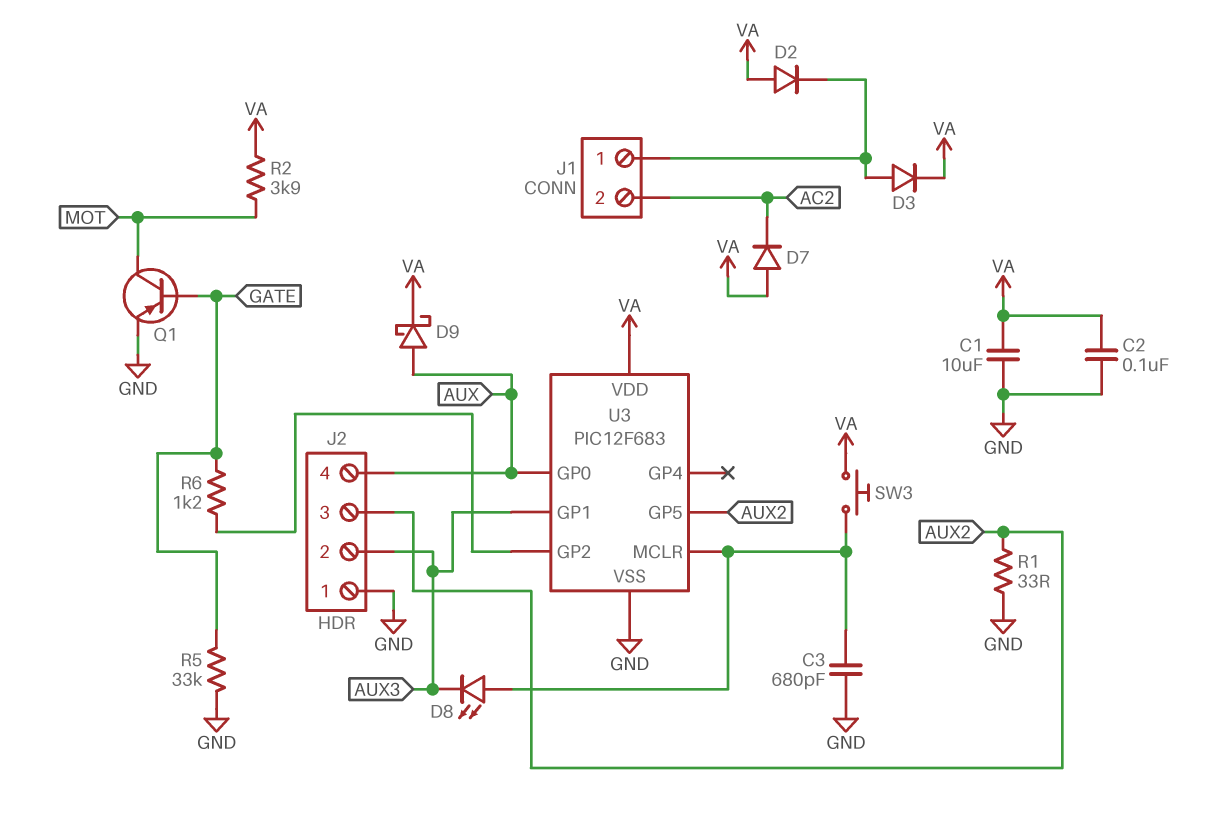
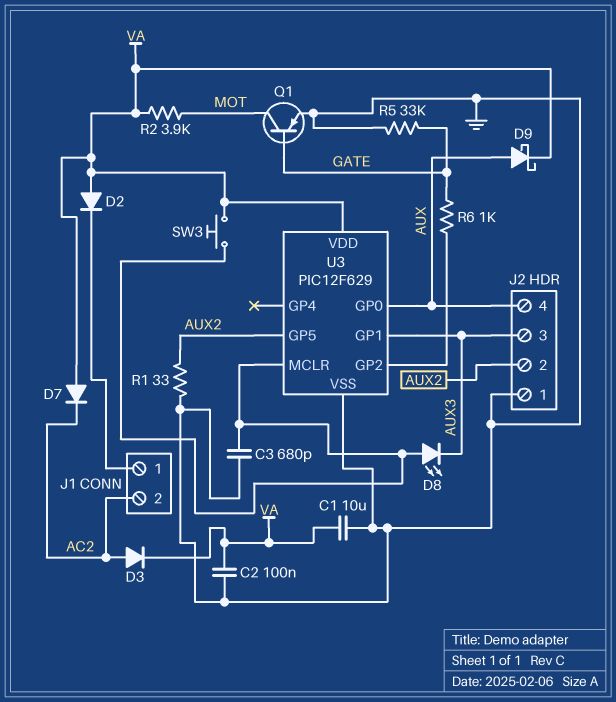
D3: diode (A J1/1, K VA) -> diode (A AC2, K VA)
J2 pin 2: AUX3 -> AUX2
J2 pin 3: AUX2 -> AUX3
R6: 1.2k (GATE, U3/GP2) -> 1k (GATE, U3/GP2)
U3: PIC12F683 -> PIC12F629

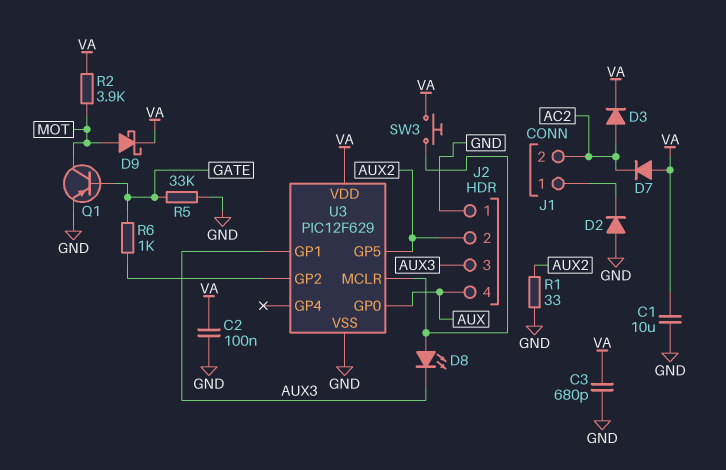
C3: 680pF (GND, U3/MCLR) -> 680pF (GND, VA)
D2: diode (A VA, K J1/1) -> diode (A GND, K J1/1)
D9: schottky (A AUX, K VA) -> schottky (A MOT, K VA)

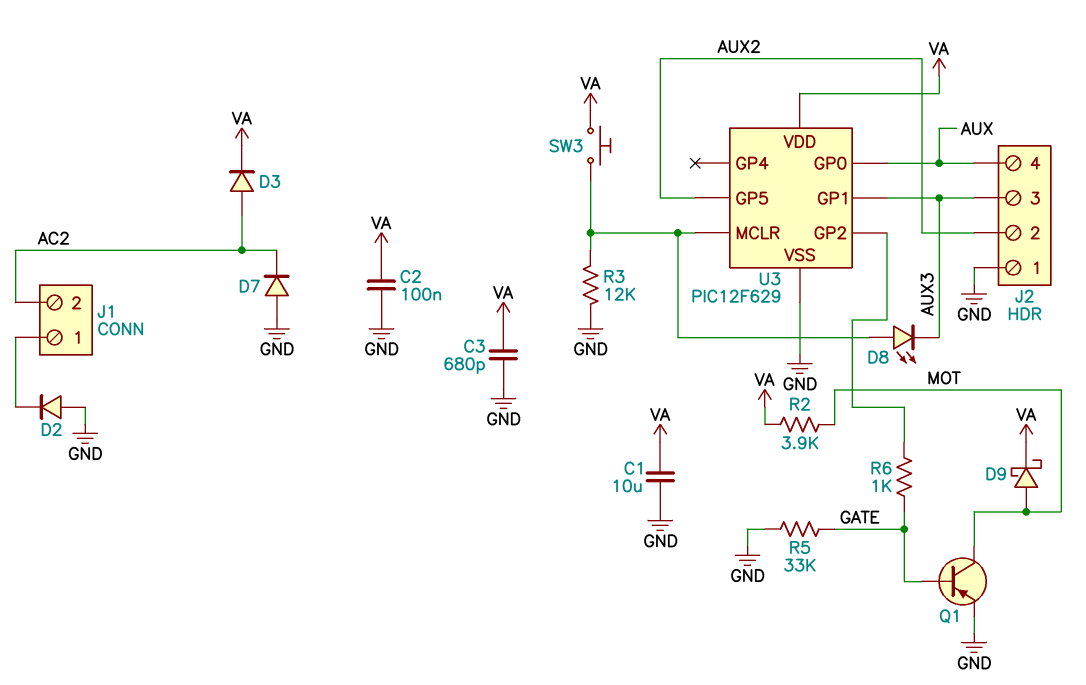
D7: diode (A VA, K AC2) -> diode (A GND, K AC2)
R1: 33 (AUX2, GND) -> none
R3: none -> 12k (GND, U3/MCLR)

